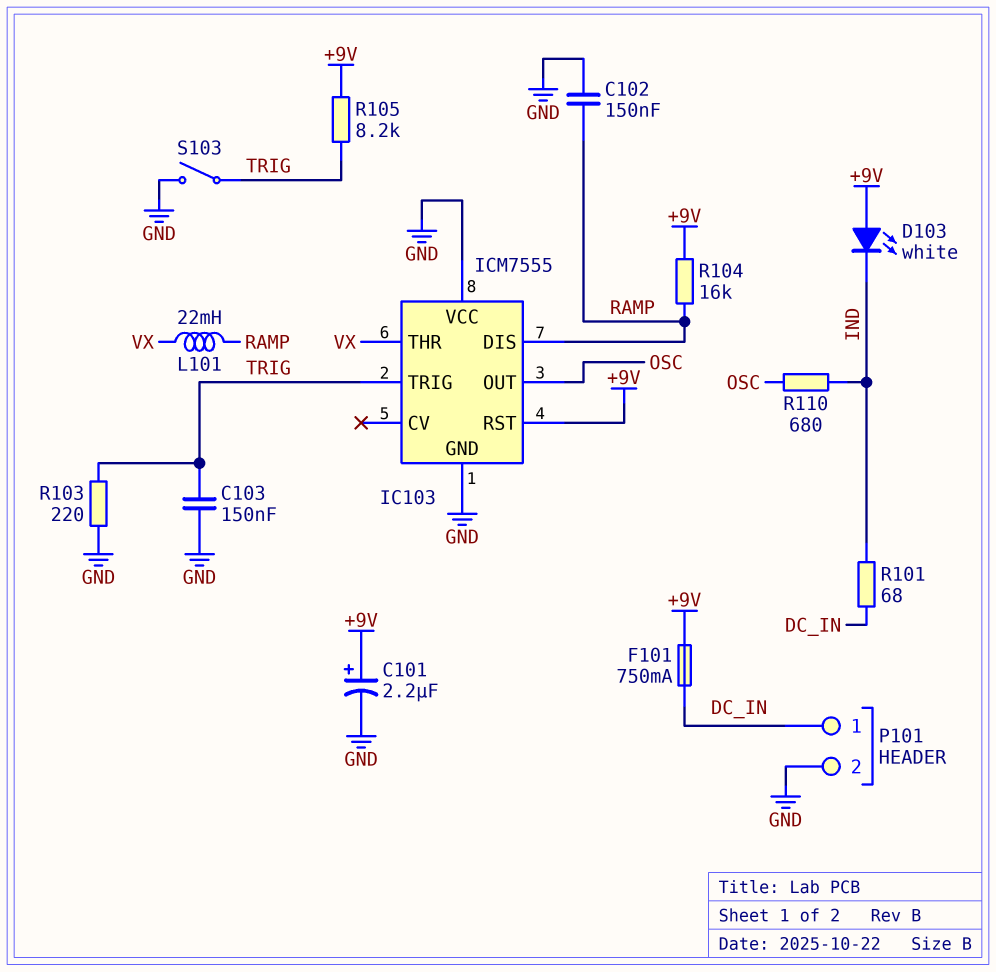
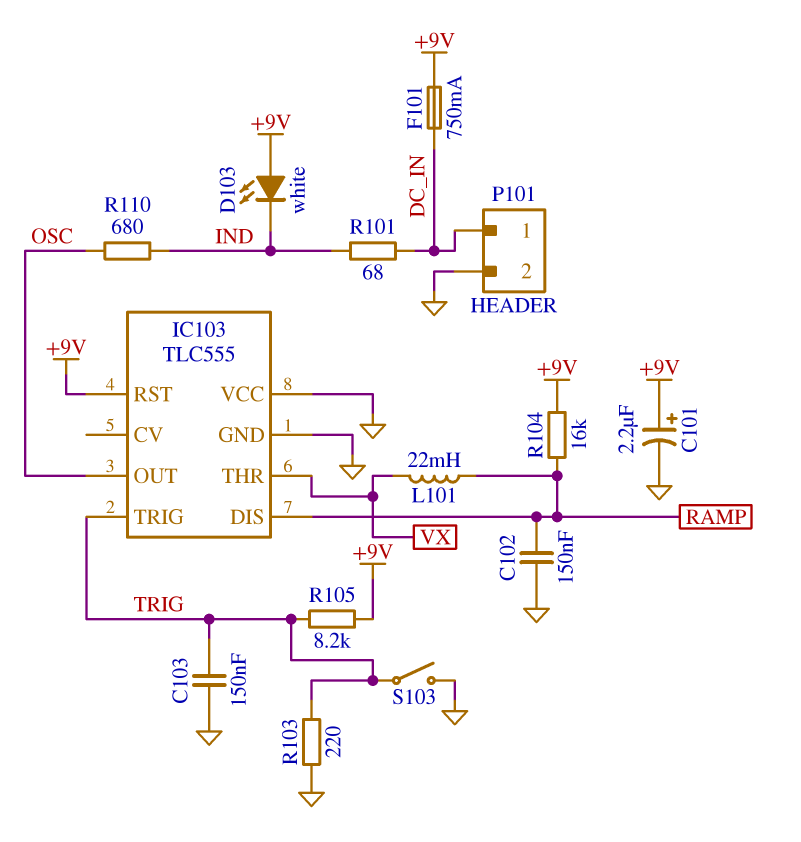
IC103: ICM7555 -> TLC555

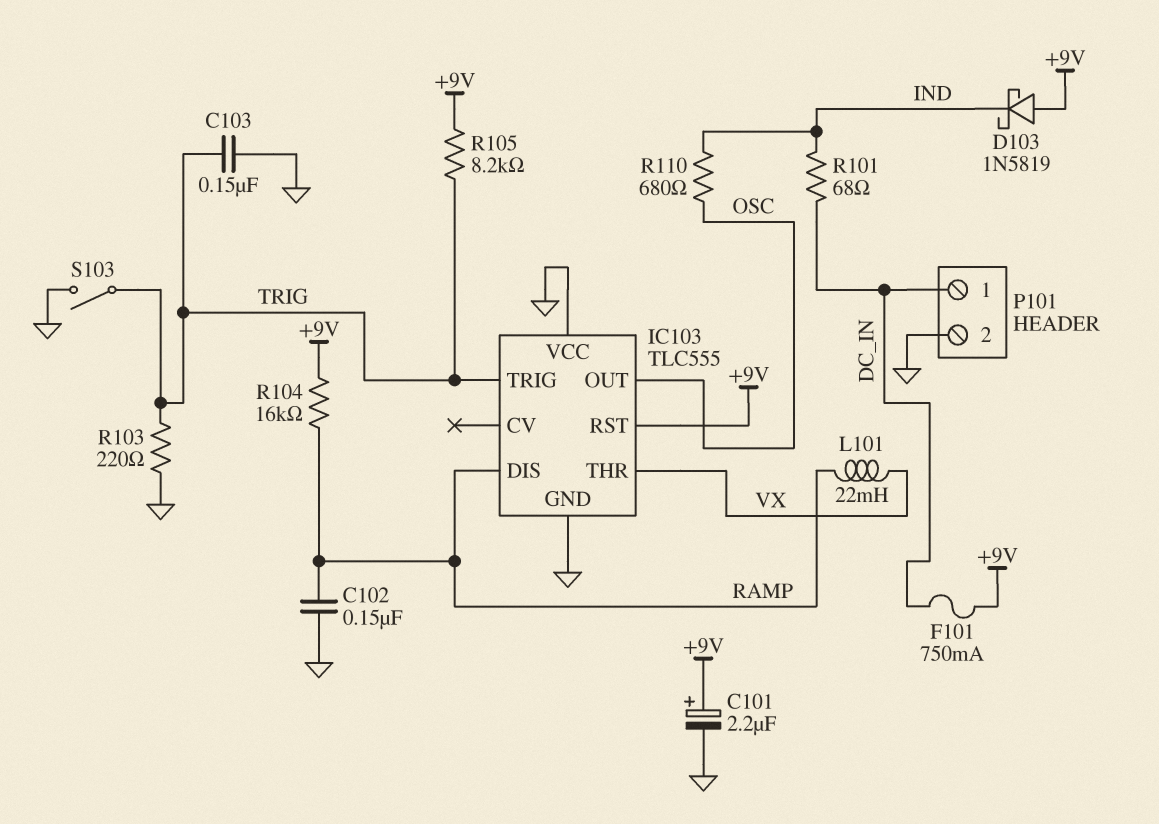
D103: LED white (A +9V, K IND) -> schottky 1N5819 (A +9V, K IND)

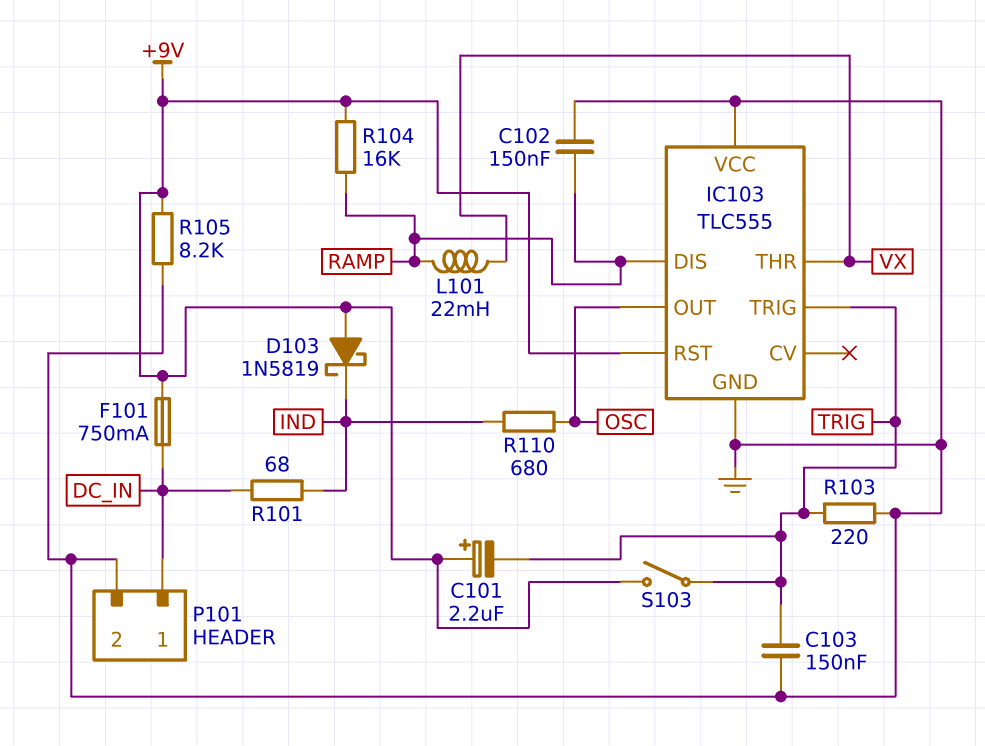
C101: 2.2uF (plus +9V, minus GND) -> 2.2uF (plus +9V, minus TRIG)
R105: 8.2k (+9V, TRIG) -> 8.2k (+9V, GND)
S103: switch (GND, TRIG) -> switch (+9V, TRIG)

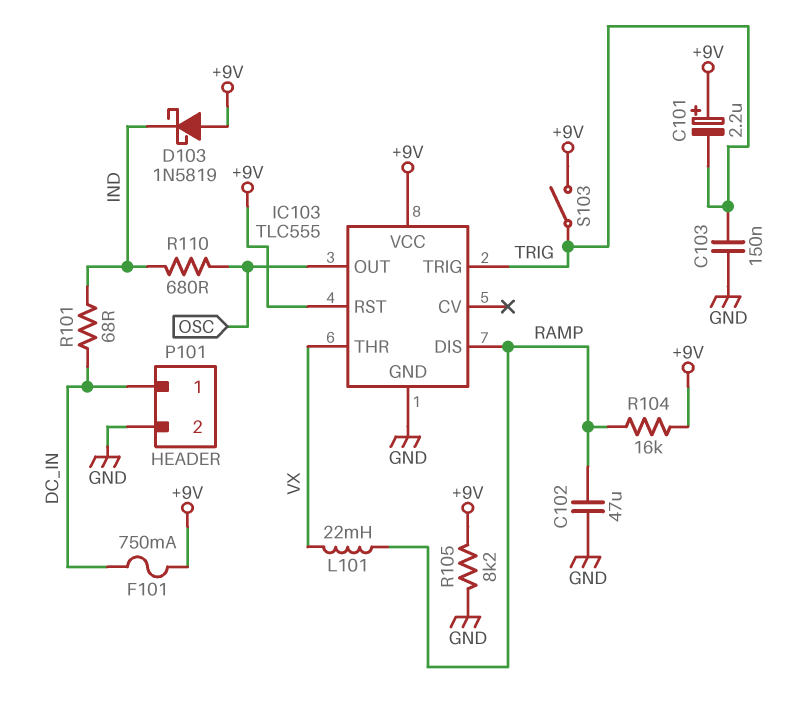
C102: 150nF (GND, RAMP) -> 47uF (GND, RAMP)
IC103 pin VCC: GND -> +9V
R103: 220 (GND, TRIG) -> none

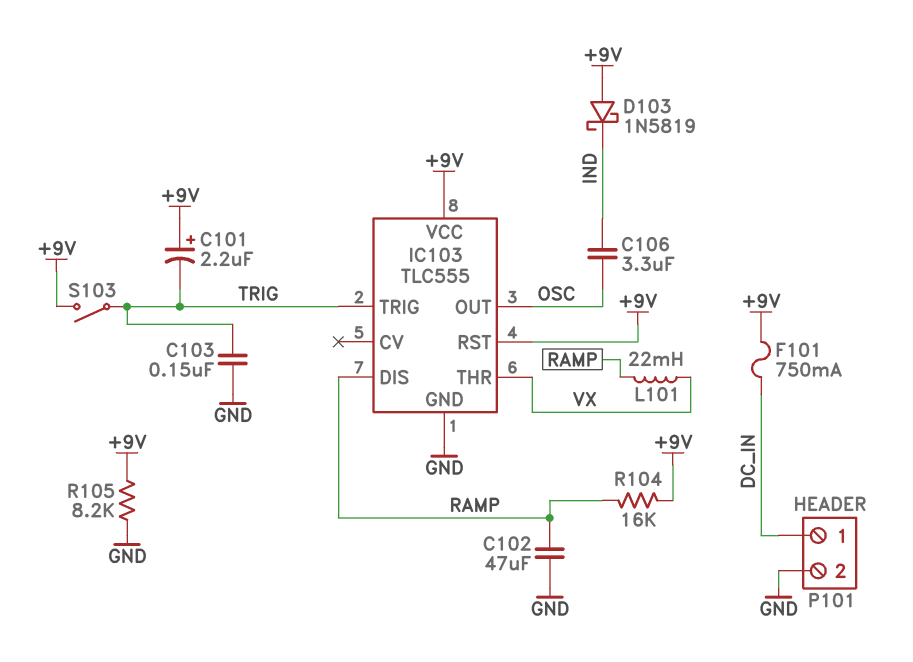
C106: none -> 3.3uF (IND, OSC)
R101: 68 (DC_IN, IND) -> none
R110: 680 (IND, OSC) -> none

